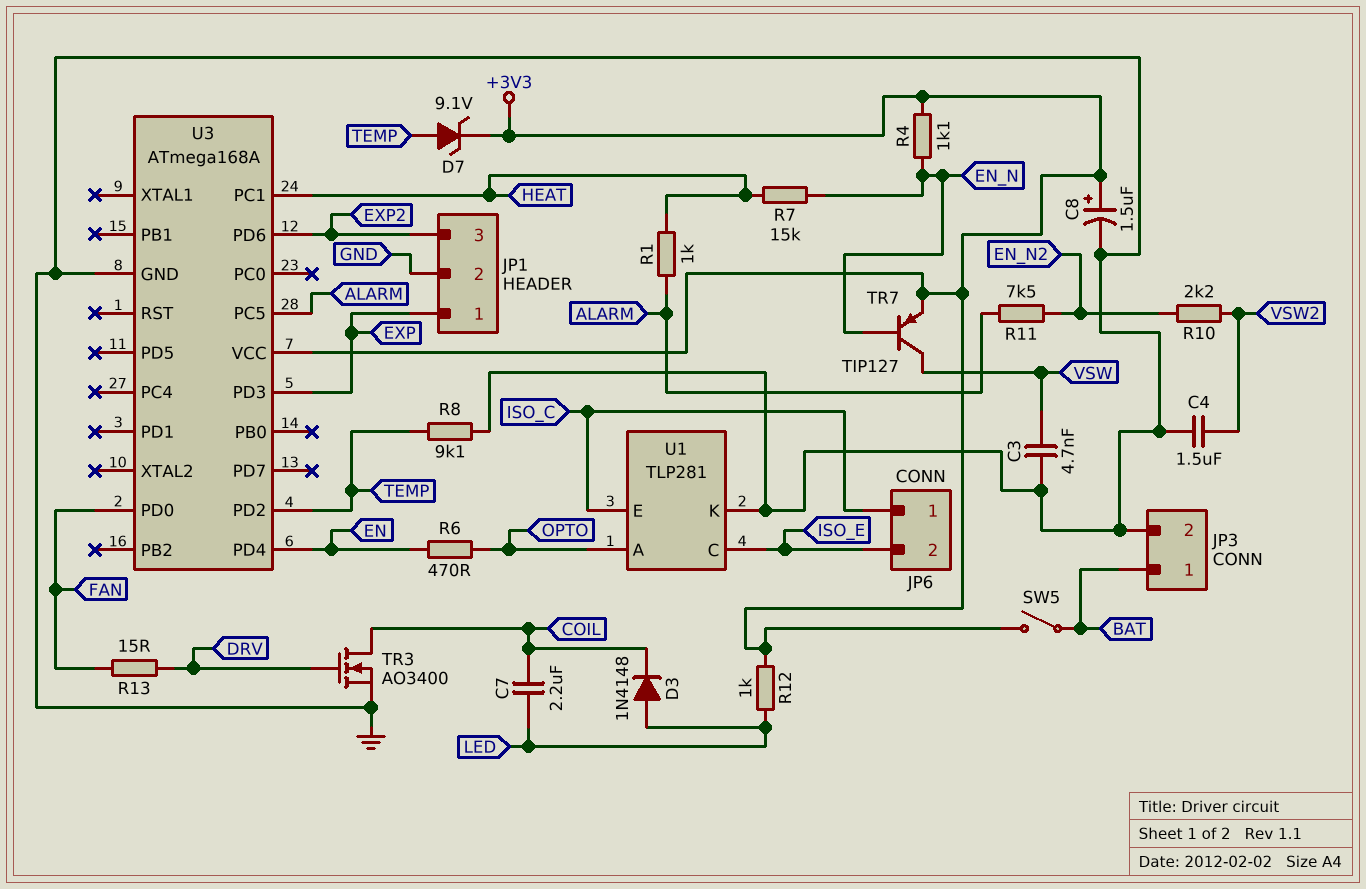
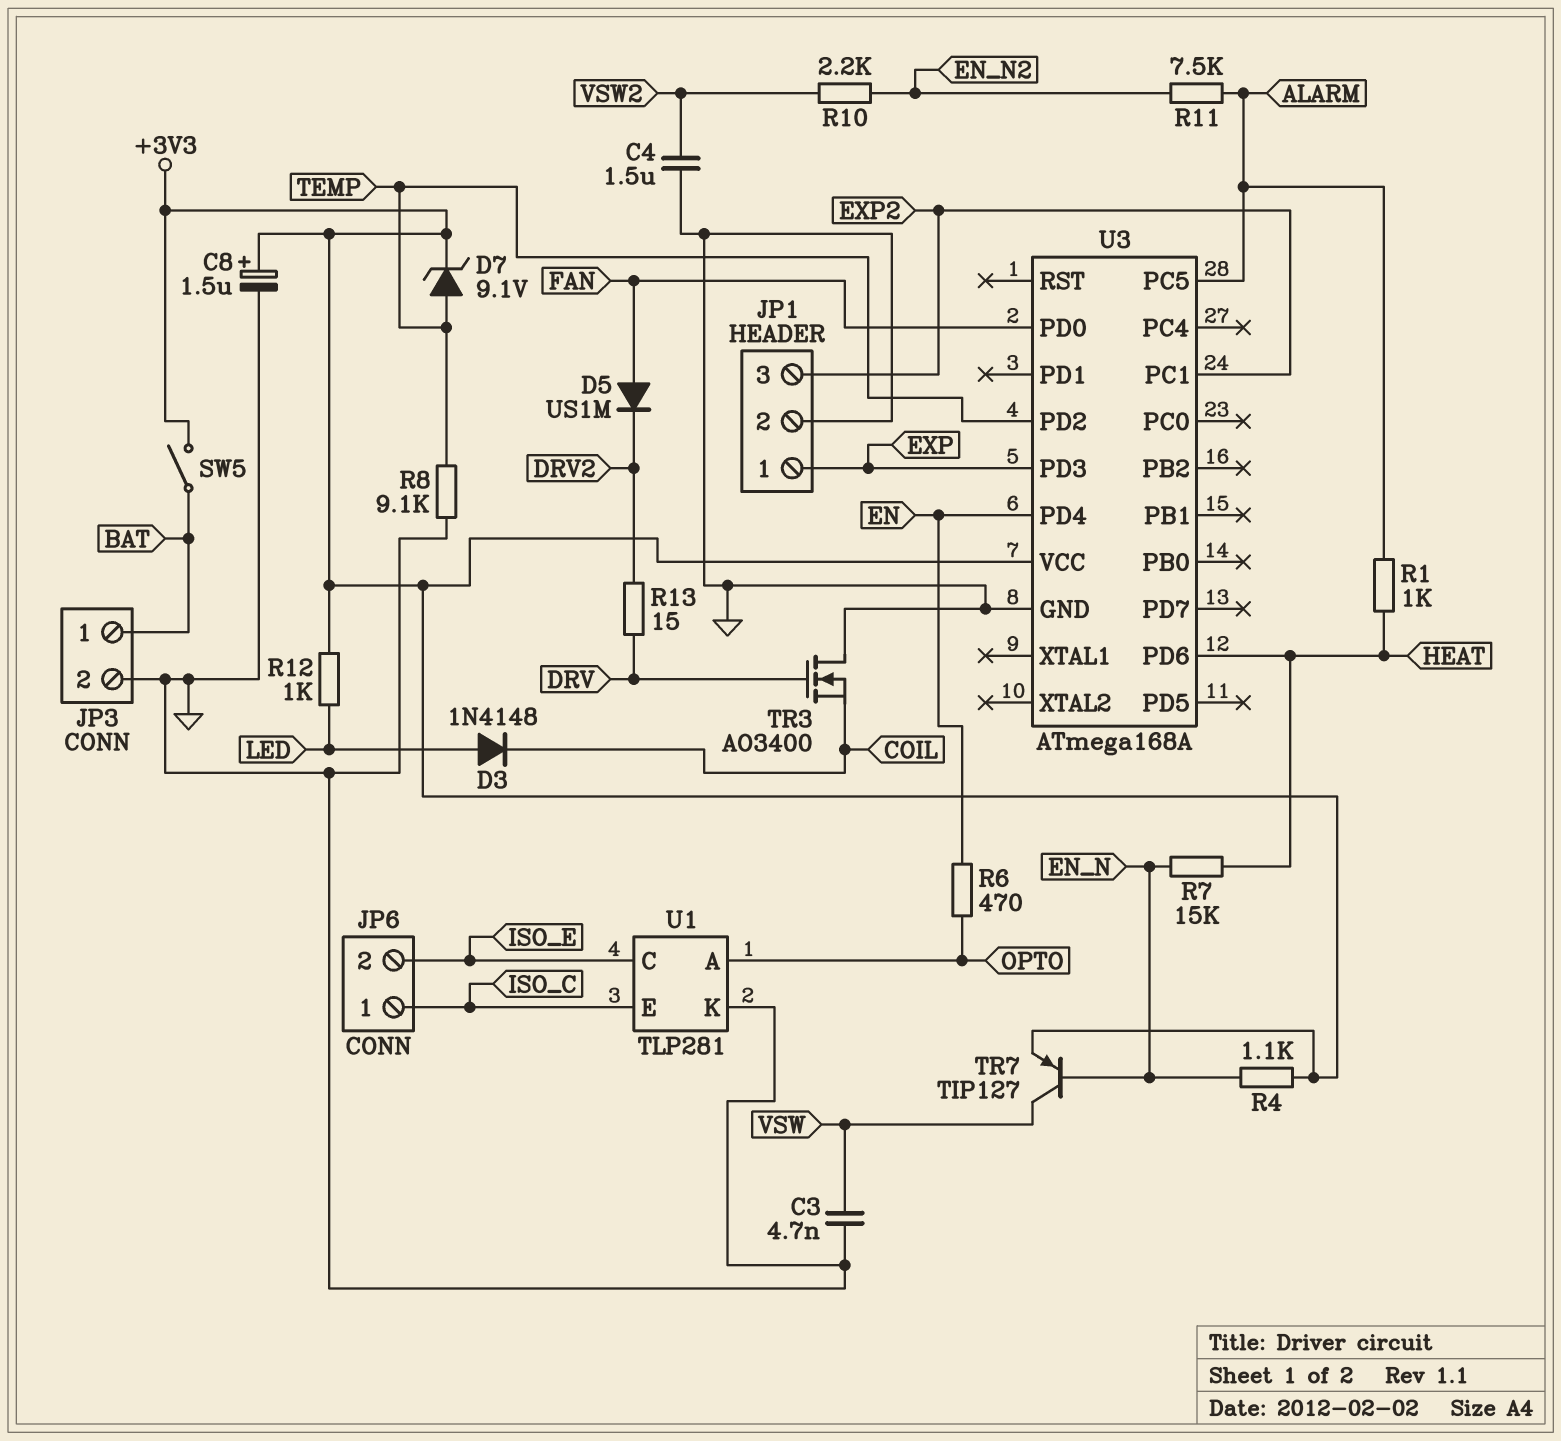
C7: 2.2uF (COIL, LED) -> none
D5: none -> diode US1M (A FAN, K DRV2)
R13: 15 (DRV, FAN) -> 15 (DRV, DRV2)
TR3: NMOS AO3400 (G DRV, D COIL, S GND) -> NMOS AO3400 (G DRV, D GND, S COIL)
U3 pin PC1: HEAT -> EXP2
U3 pin PD6: EXP2 -> HEAT

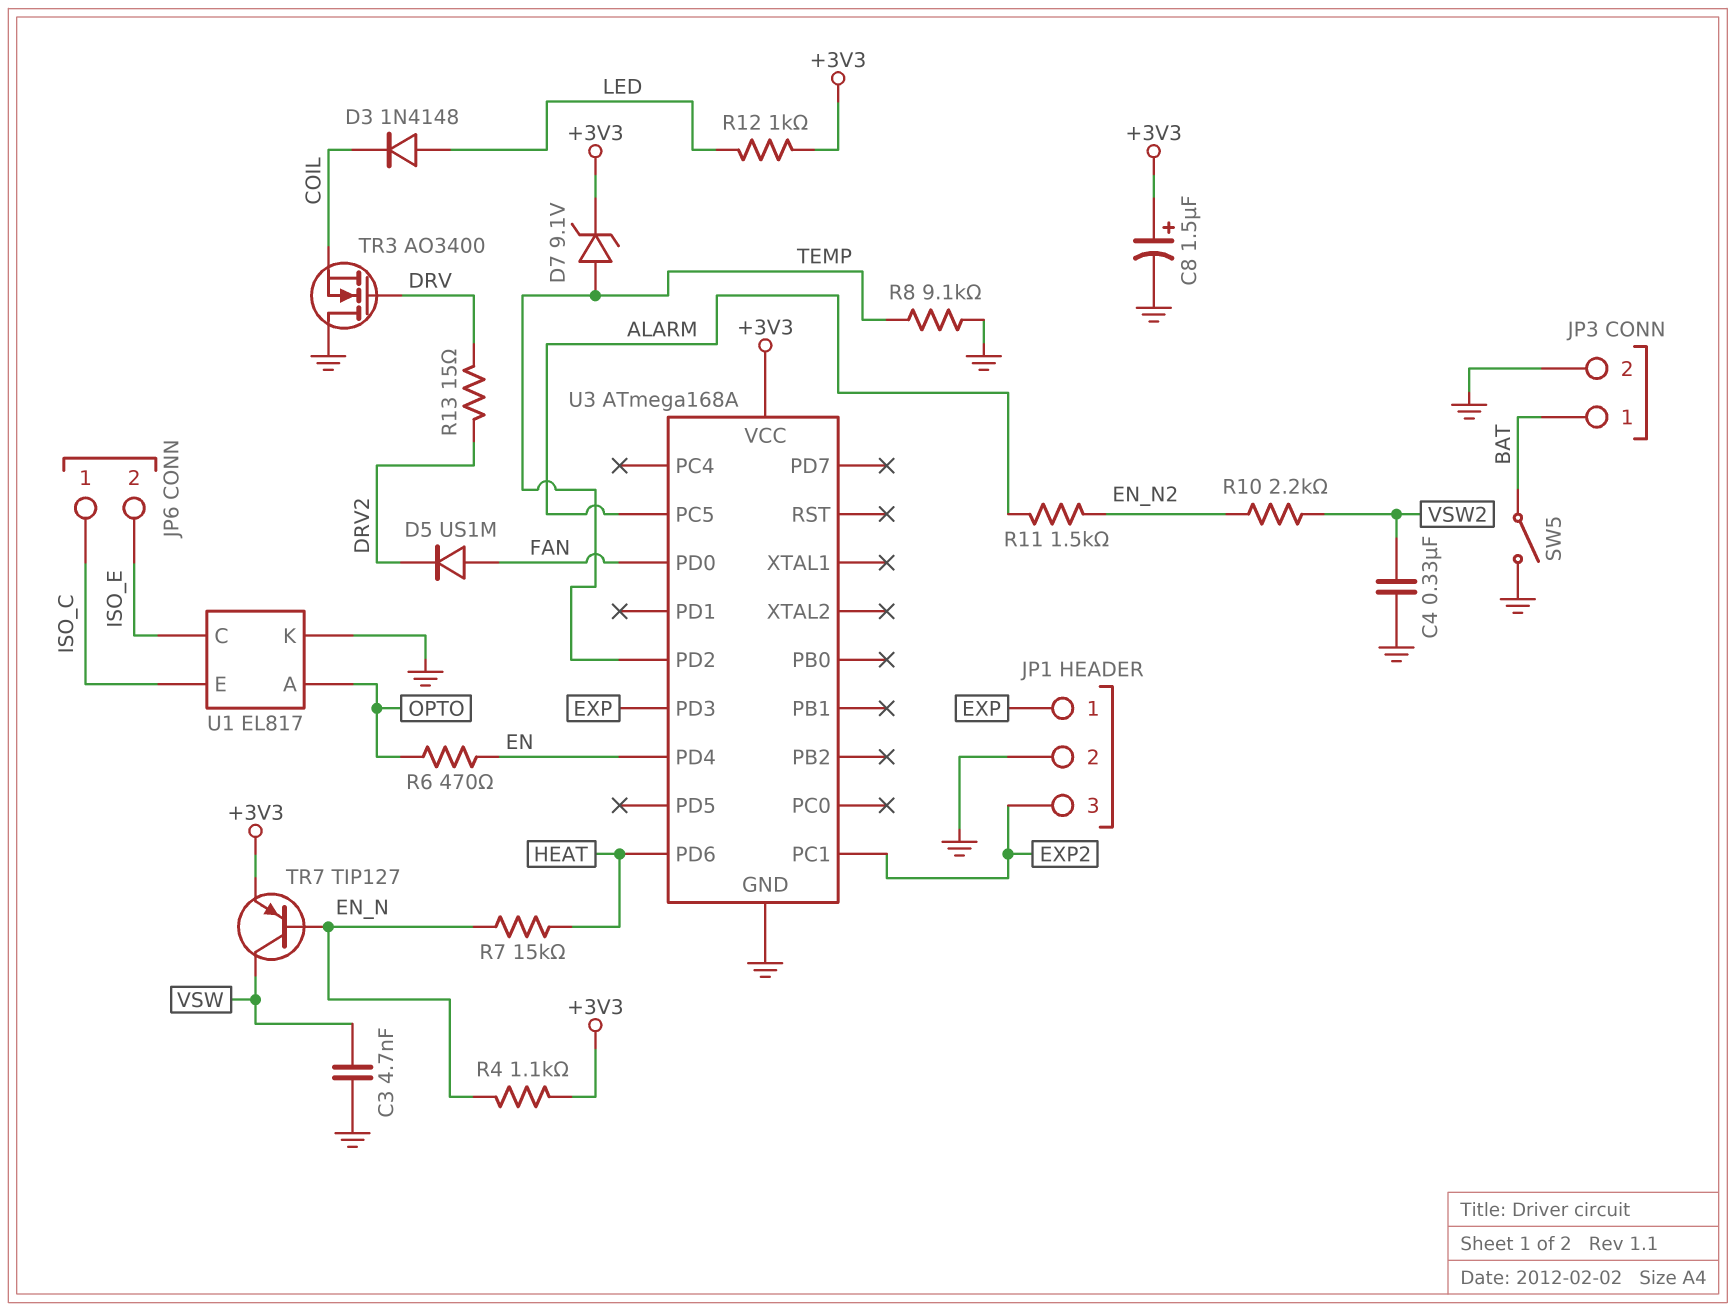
C4: 1.5uF (GND, VSW2) -> 330nF (GND, VSW2)
R1: 1k (ALARM, HEAT) -> none
R11: 7.5k (ALARM, EN_N2) -> 1.5k (ALARM, EN_N2)
SW5: switch (+3V3, BAT) -> switch (BAT, GND)
U1: TLP281 -> EL817

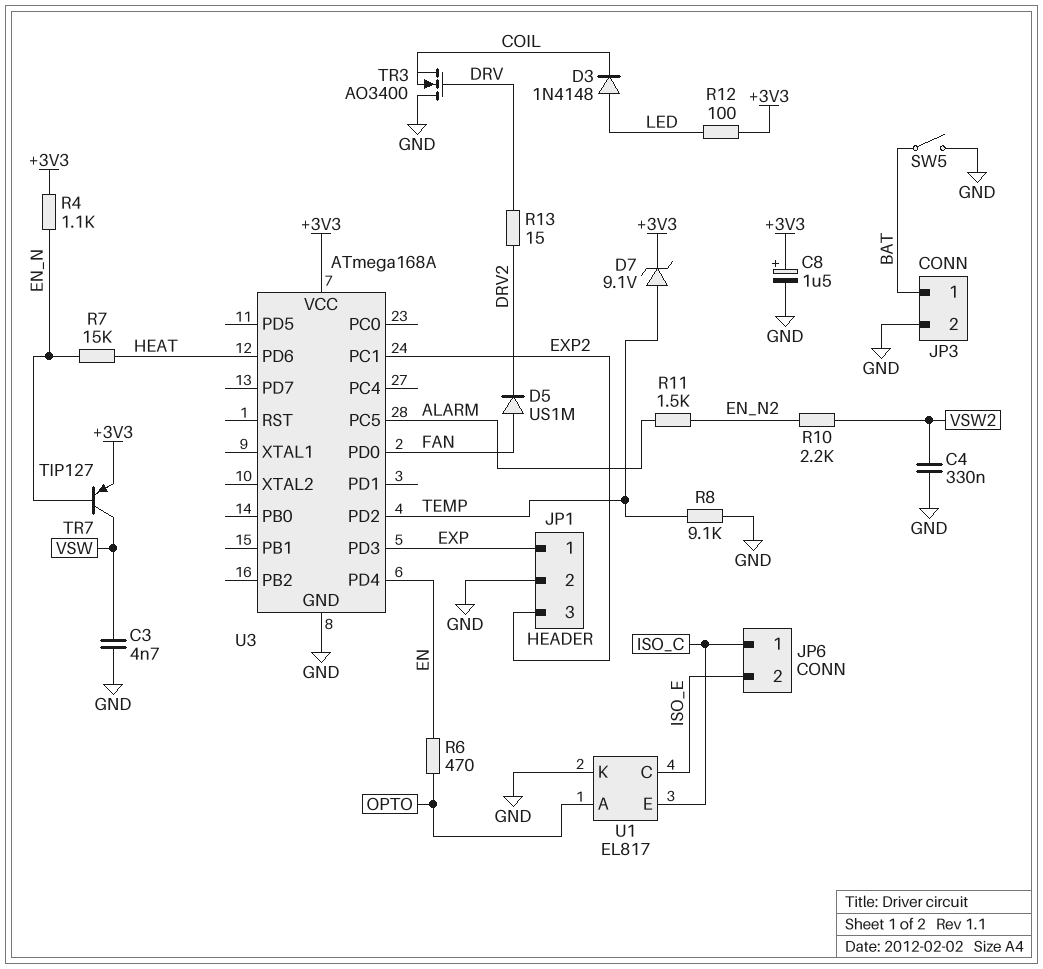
R12: 1k (+3V3, LED) -> 100 (+3V3, LED)

